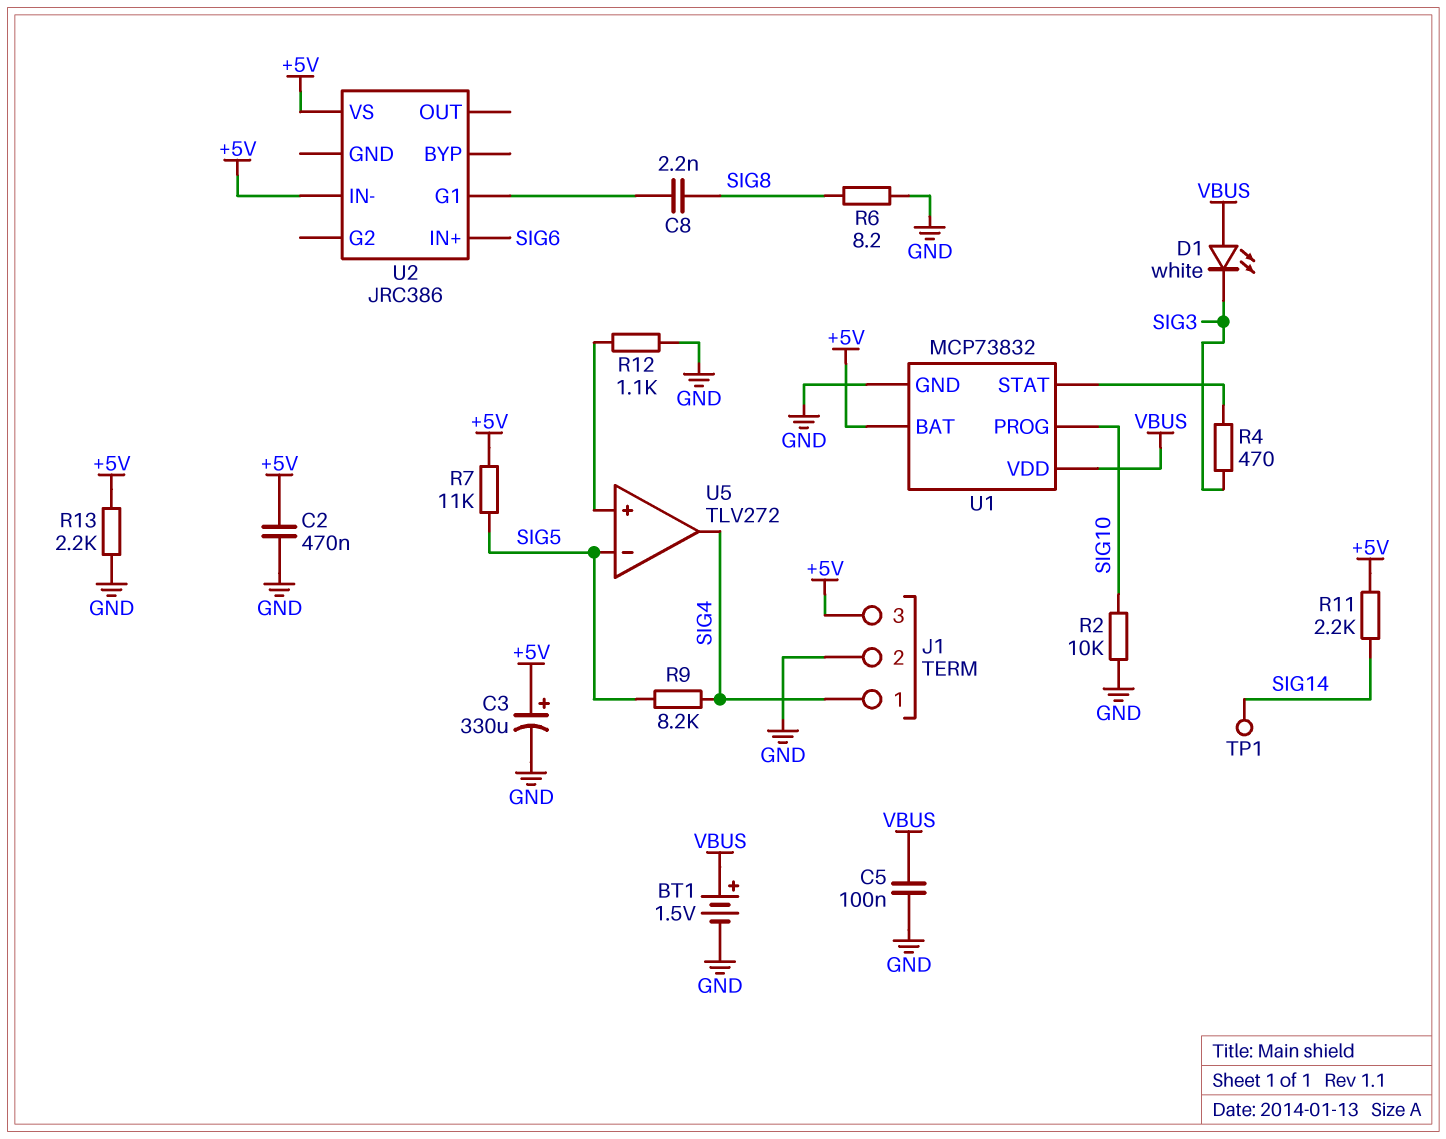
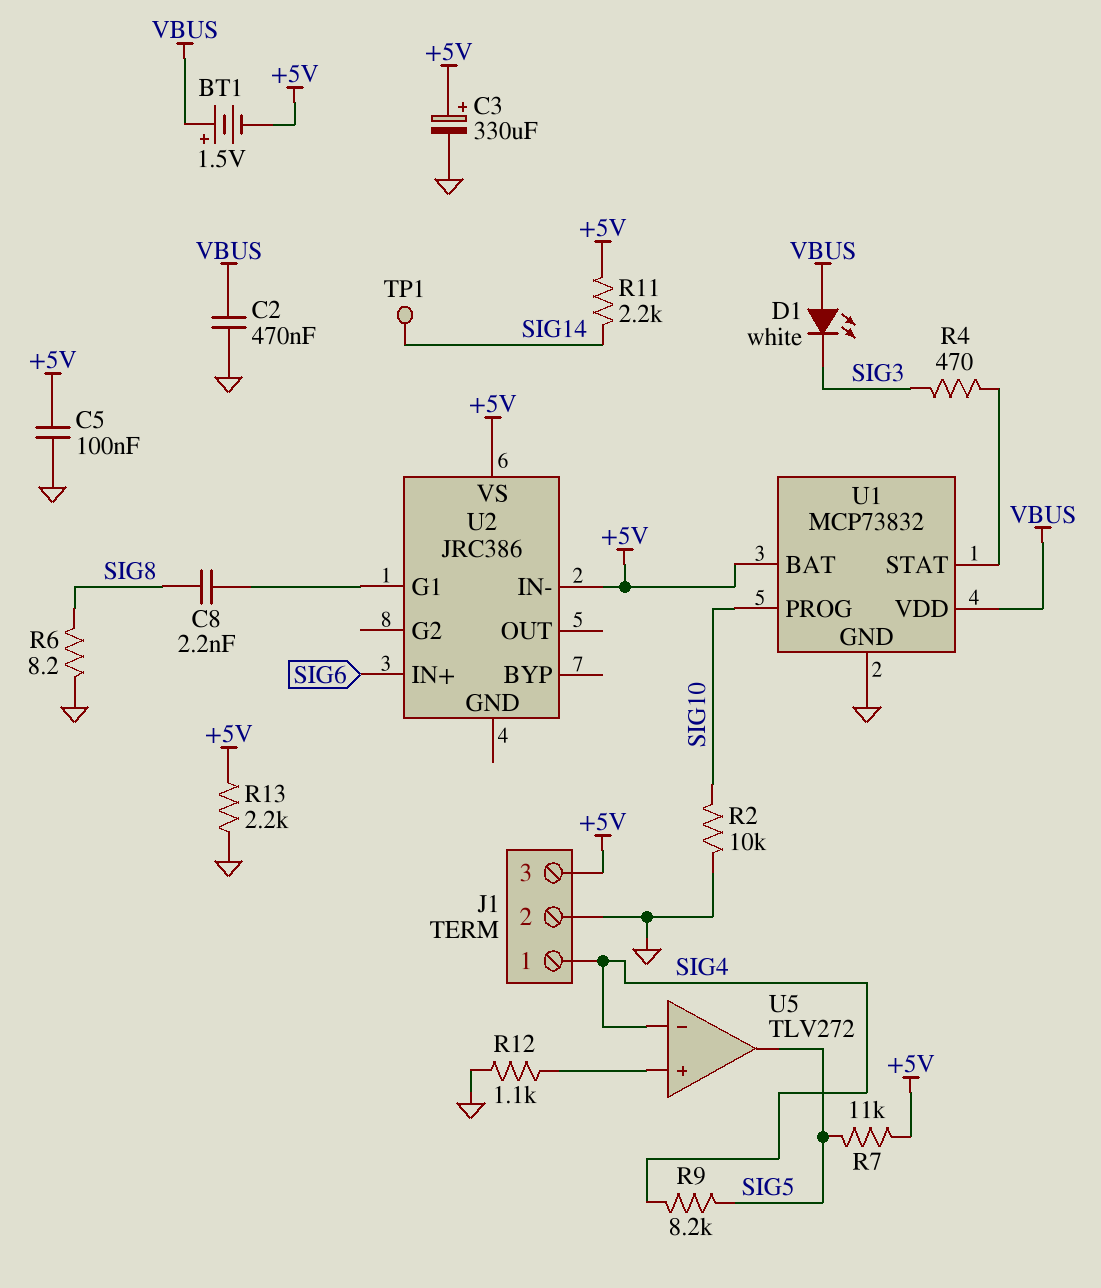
BT1: 1.5V (plus VBUS, minus GND) -> 1.5V (plus VBUS, minus +5V)
C2: 470nF (+5V, GND) -> 470nF (GND, VBUS)
C5: 100nF (GND, VBUS) -> 100nF (+5V, GND)
U5 pin in-: SIG5 -> SIG4
U5 pin out: SIG4 -> SIG5

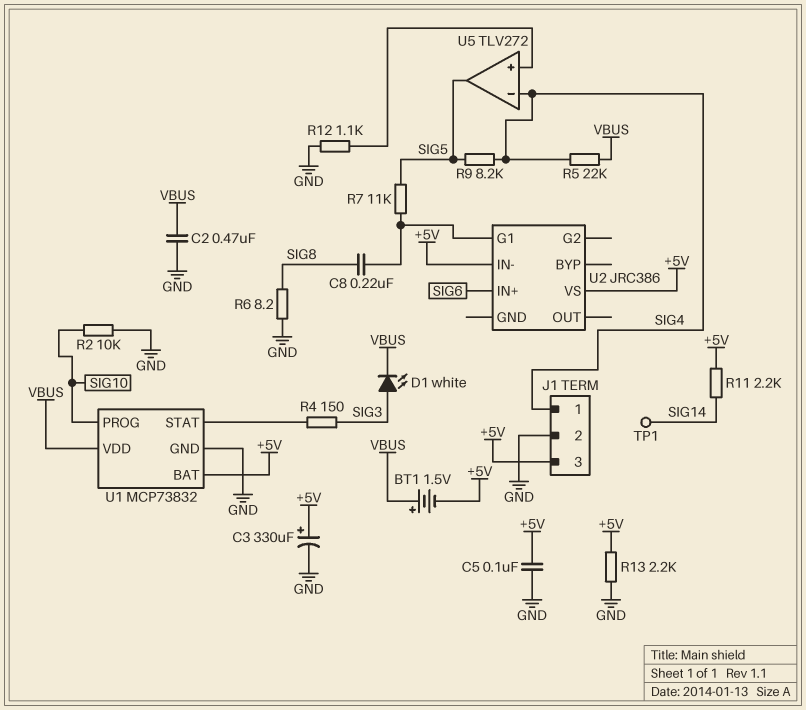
C8: 2.2nF (SIG8, U2/G1) -> 220nF (SIG8, U2/G1)
D1: LED white (A VBUS, K SIG3) -> LED white (A SIG3, K VBUS)
R4: 470 (SIG3, U1/STAT) -> 150 (SIG3, U1/STAT)
R5: none -> 22k (SIG4, VBUS)
R7: 11k (+5V, SIG5) -> 11k (SIG5, U2/G1)

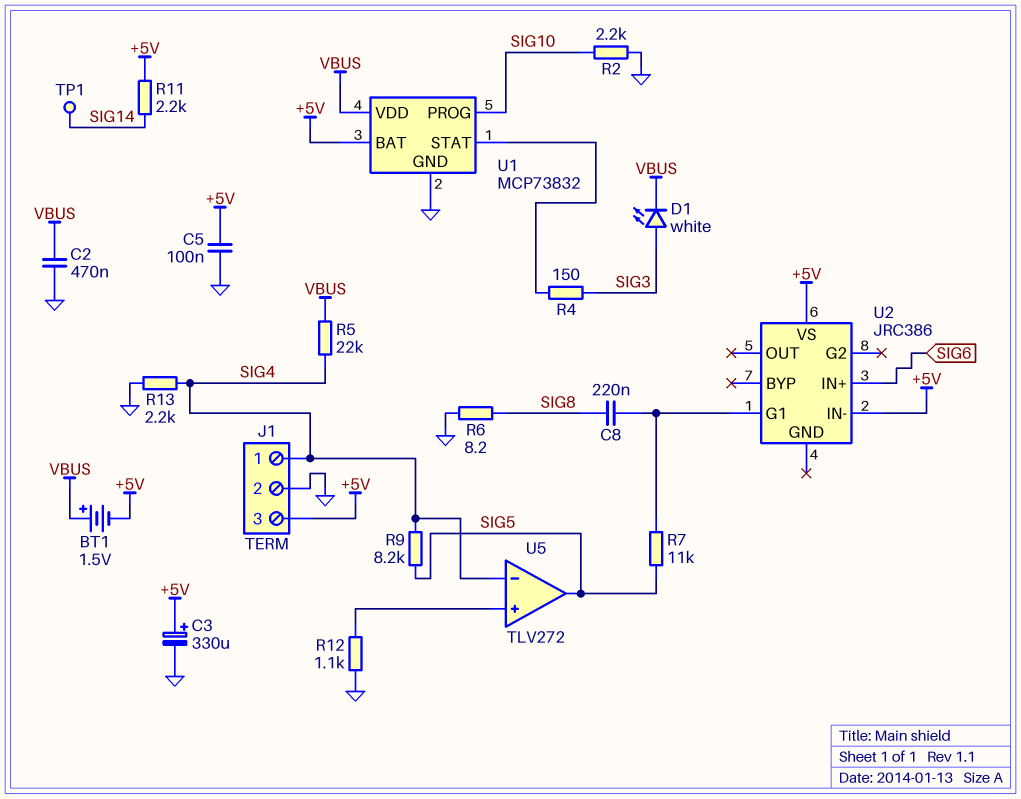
R2: 10k (GND, SIG10) -> 2.2k (GND, SIG10)
R13: 2.2k (+5V, GND) -> 2.2k (GND, SIG4)

